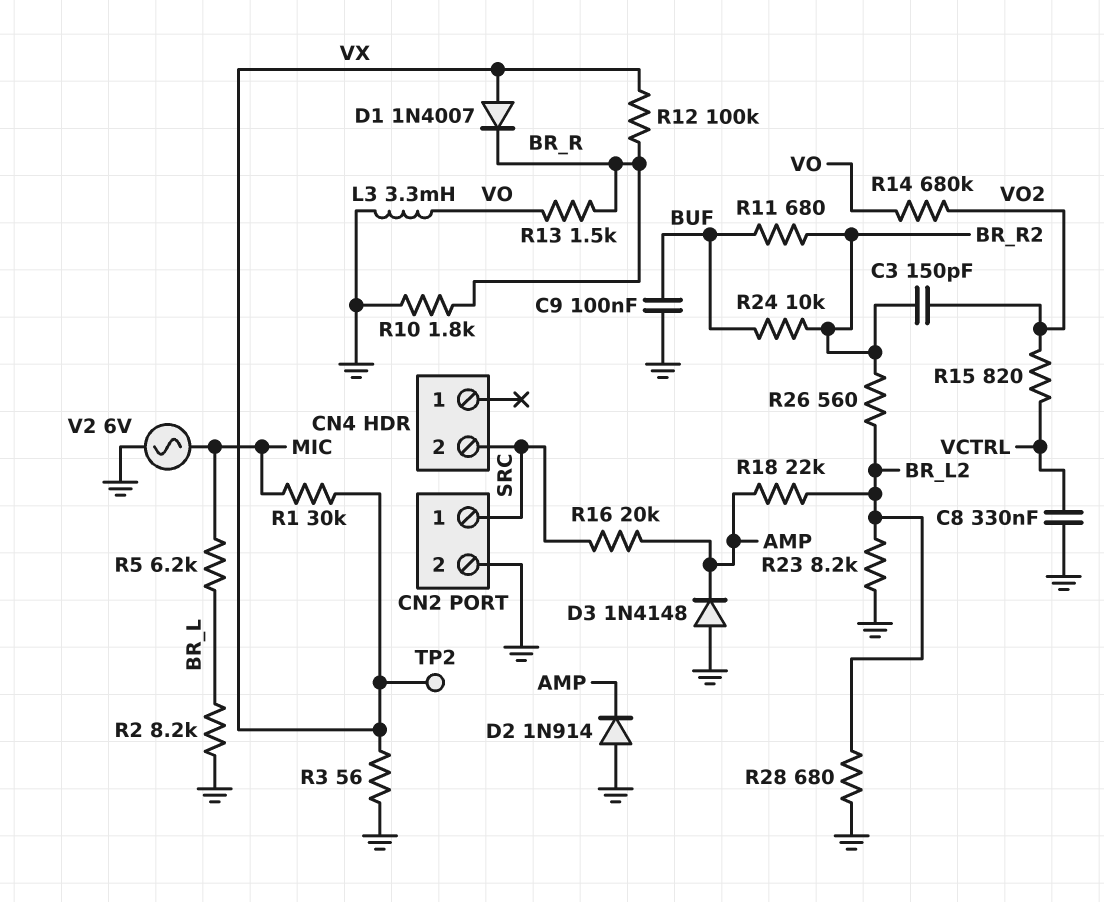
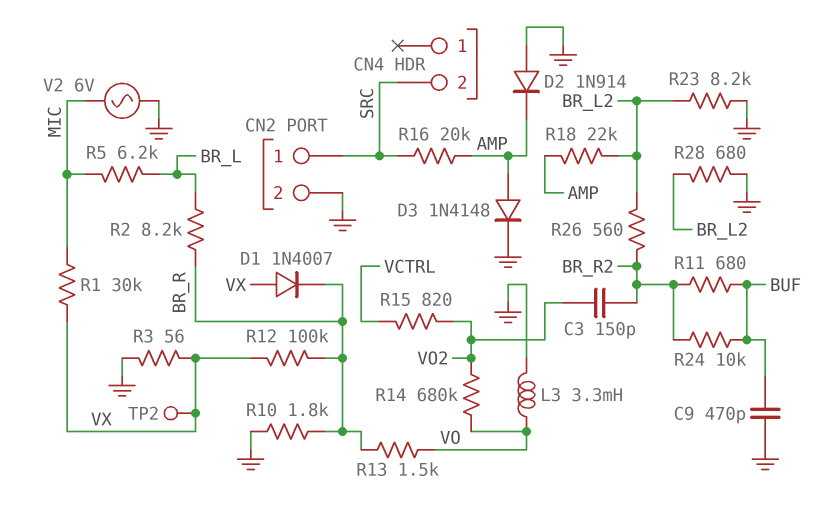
C8: 330nF (GND, VCTRL) -> none
C9: 100nF (BUF, GND) -> 470pF (BUF, GND)
D3: diode 1N4148 (A GND, K AMP) -> diode 1N4148 (A AMP, K GND)
R2: 8.2k (BR_L, GND) -> 8.2k (BR_L, BR_R)

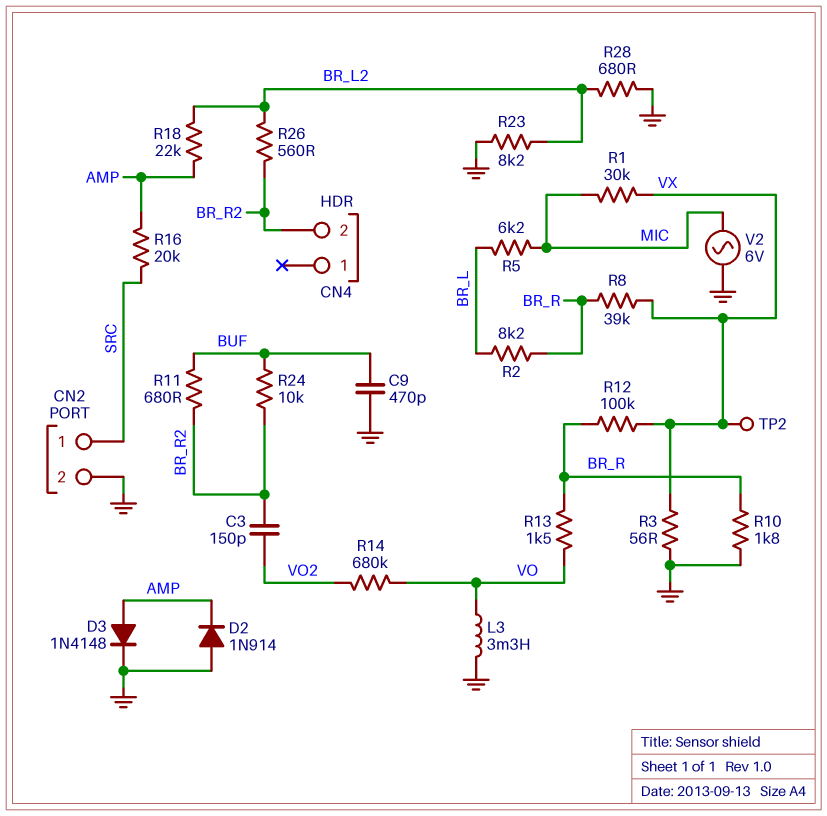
CN4 pin 2: SRC -> BR_R2
D1: diode 1N4007 (A VX, K BR_R) -> none
R8: none -> 39k (BR_R, VX)
R15: 820 (VCTRL, VO2) -> none

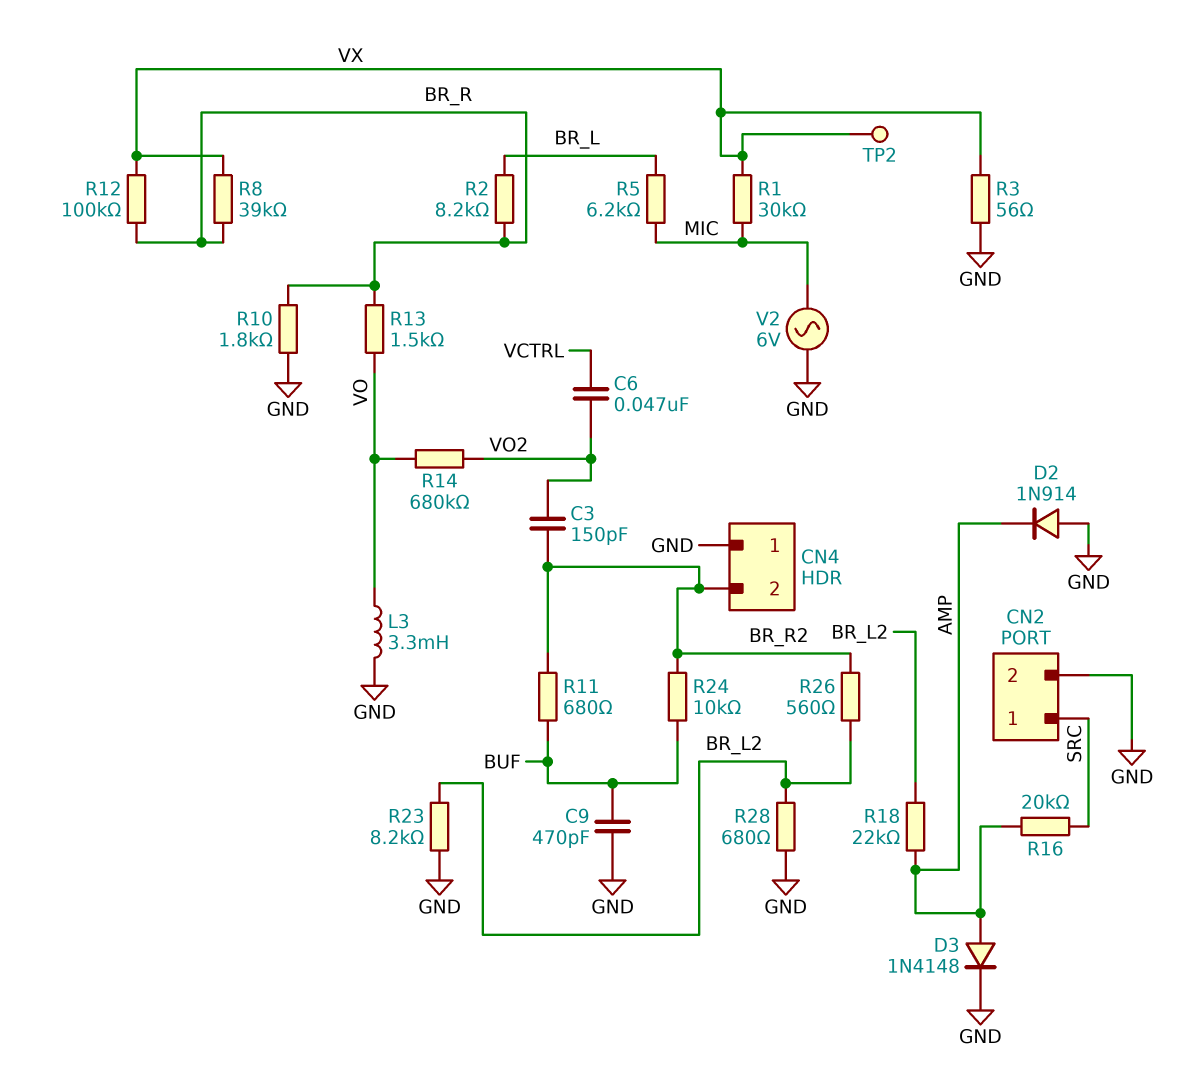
C6: none -> 47nF (VCTRL, VO2)
CN4 pin 1: none -> GND

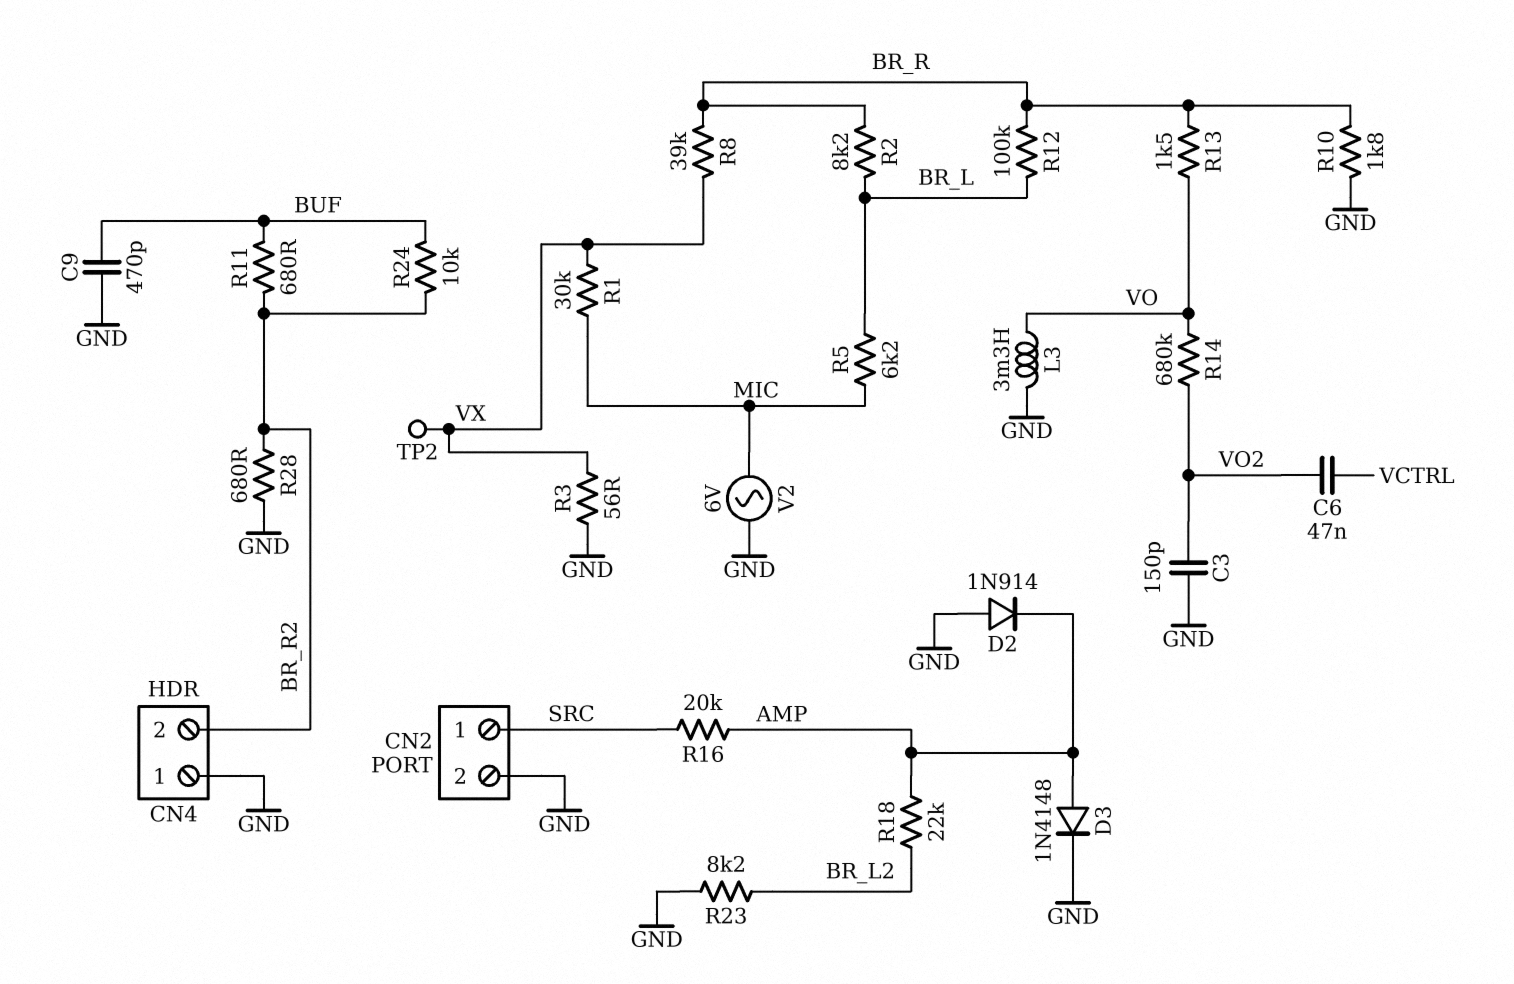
C3: 150pF (BR_R2, VO2) -> 150pF (GND, VO2)
R12: 100k (BR_R, VX) -> 100k (BR_L, BR_R)
R26: 560 (BR_L2, BR_R2) -> none
R28: 680 (BR_L2, GND) -> 680 (BR_R2, GND)

